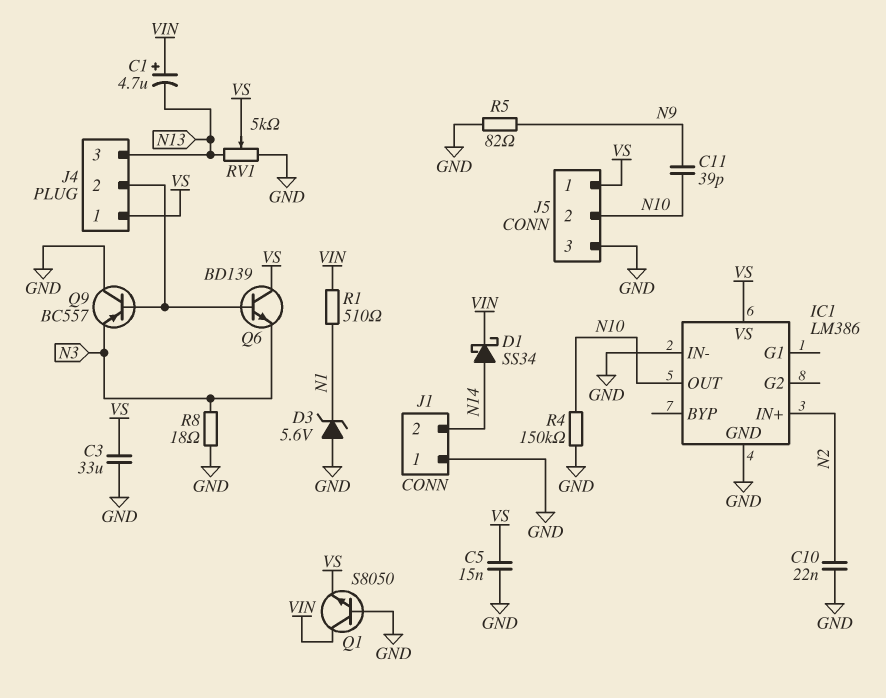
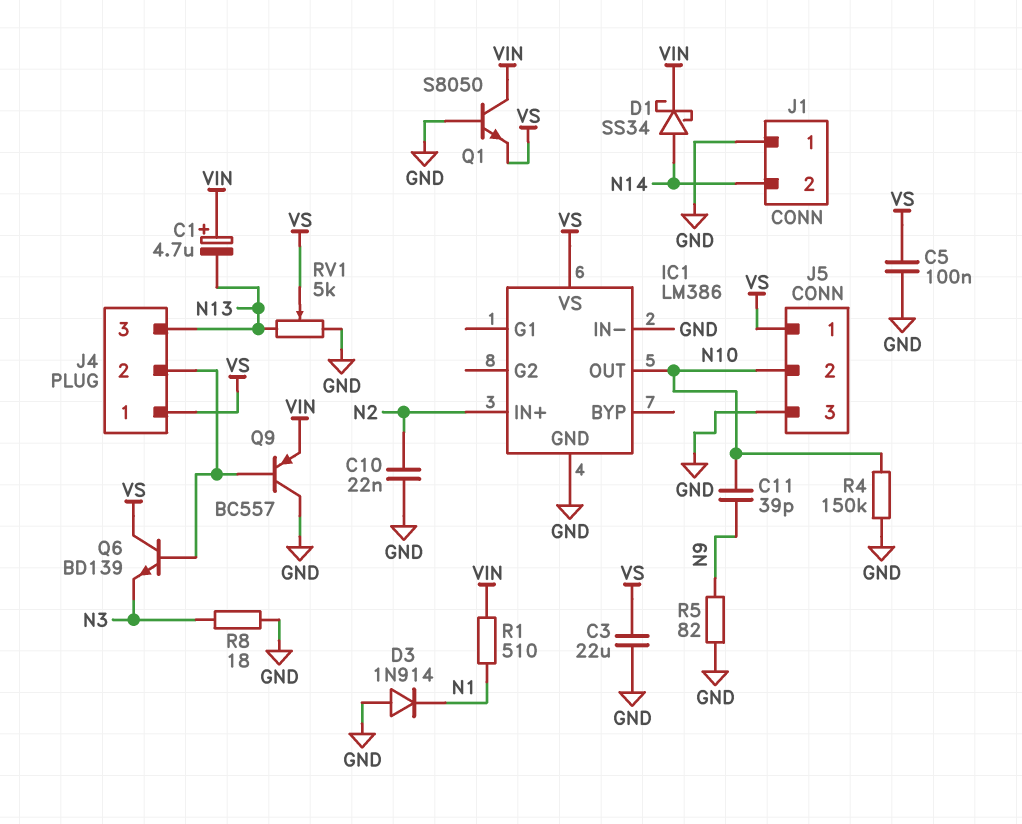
C3: 33uF (GND, VS) -> 22uF (GND, VS)
C5: 15nF (GND, VS) -> 100nF (GND, VS)
D3: zener 5.6V (A GND, K N1) -> diode 1N914 (A GND, K N1)
Q9: PNP BC557 (B J4/2, C GND, E N3) -> PNP BC557 (B J4/2, C GND, E VIN)

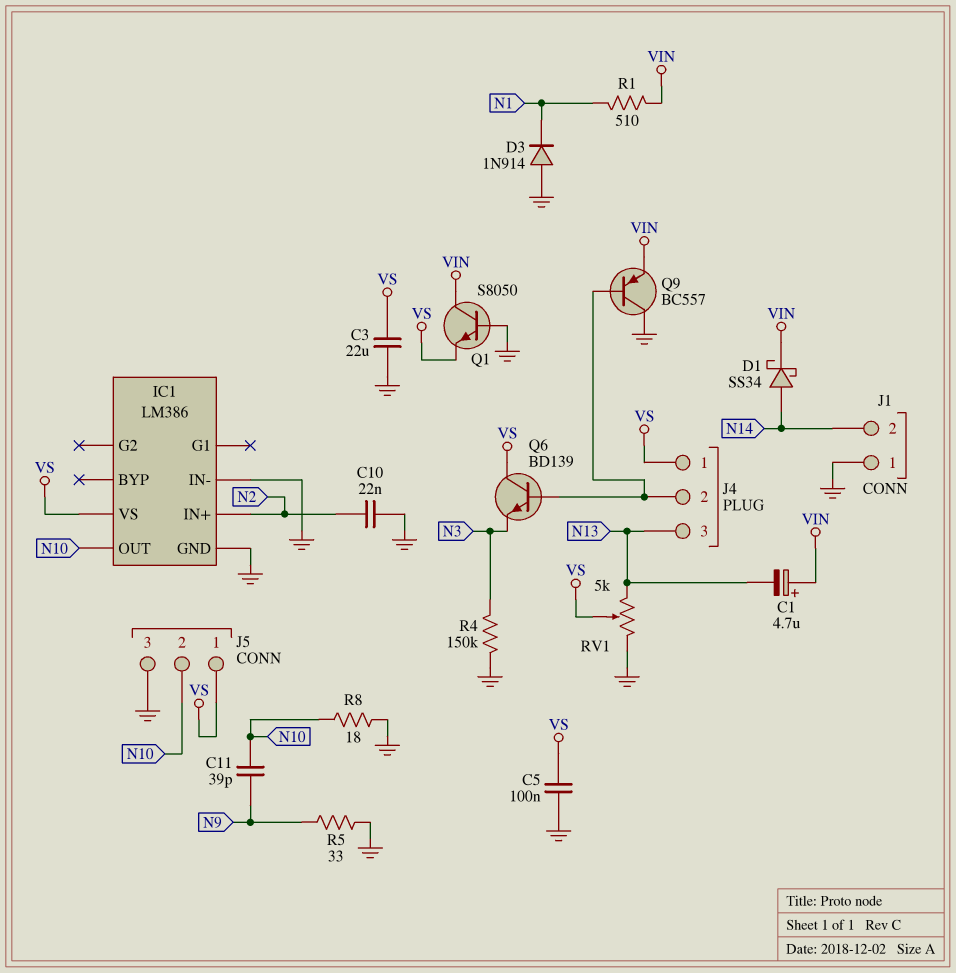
R4: 150k (GND, N10) -> 150k (GND, N3)
R5: 82 (GND, N9) -> 33 (GND, N9)
R8: 18 (GND, N3) -> 18 (GND, N10)

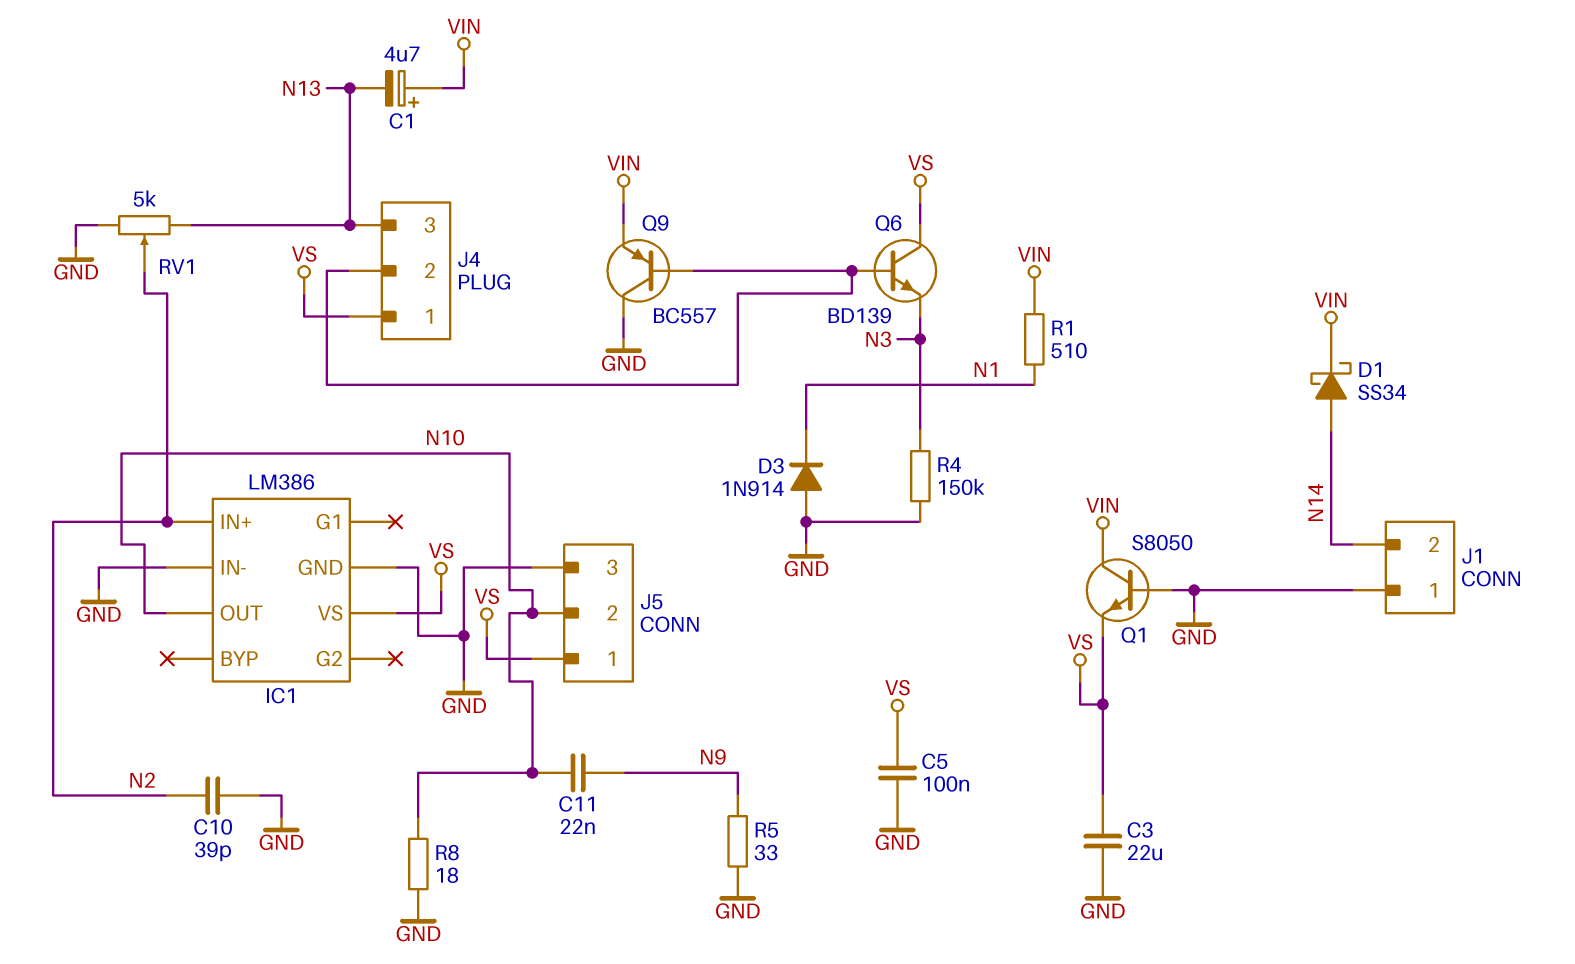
C10: 22nF (GND, N2) -> 39pF (GND, N2)
C11: 39pF (N9, N10) -> 22nF (N9, N10)
RV1: 5k (GND, N13, wiper VS) -> 5k (GND, N13, wiper N2)

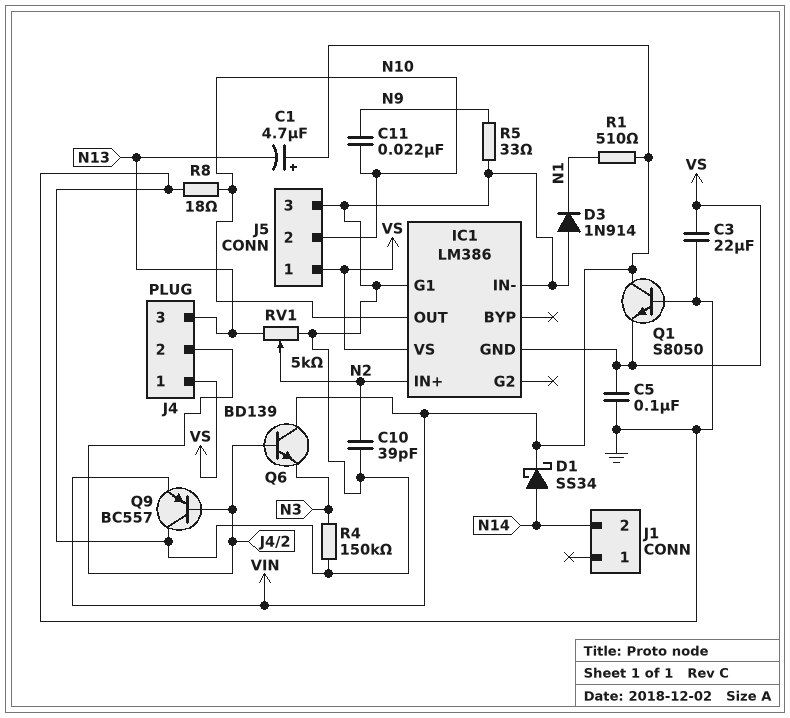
IC1 pin G1: none -> GND
IC1 pin GND: GND -> VS
J1 pin 1: GND -> none
Q6: NPN BD139 (B J4/2, C VS, E N3) -> NPN BD139 (B J4/2, C VIN, E N3)

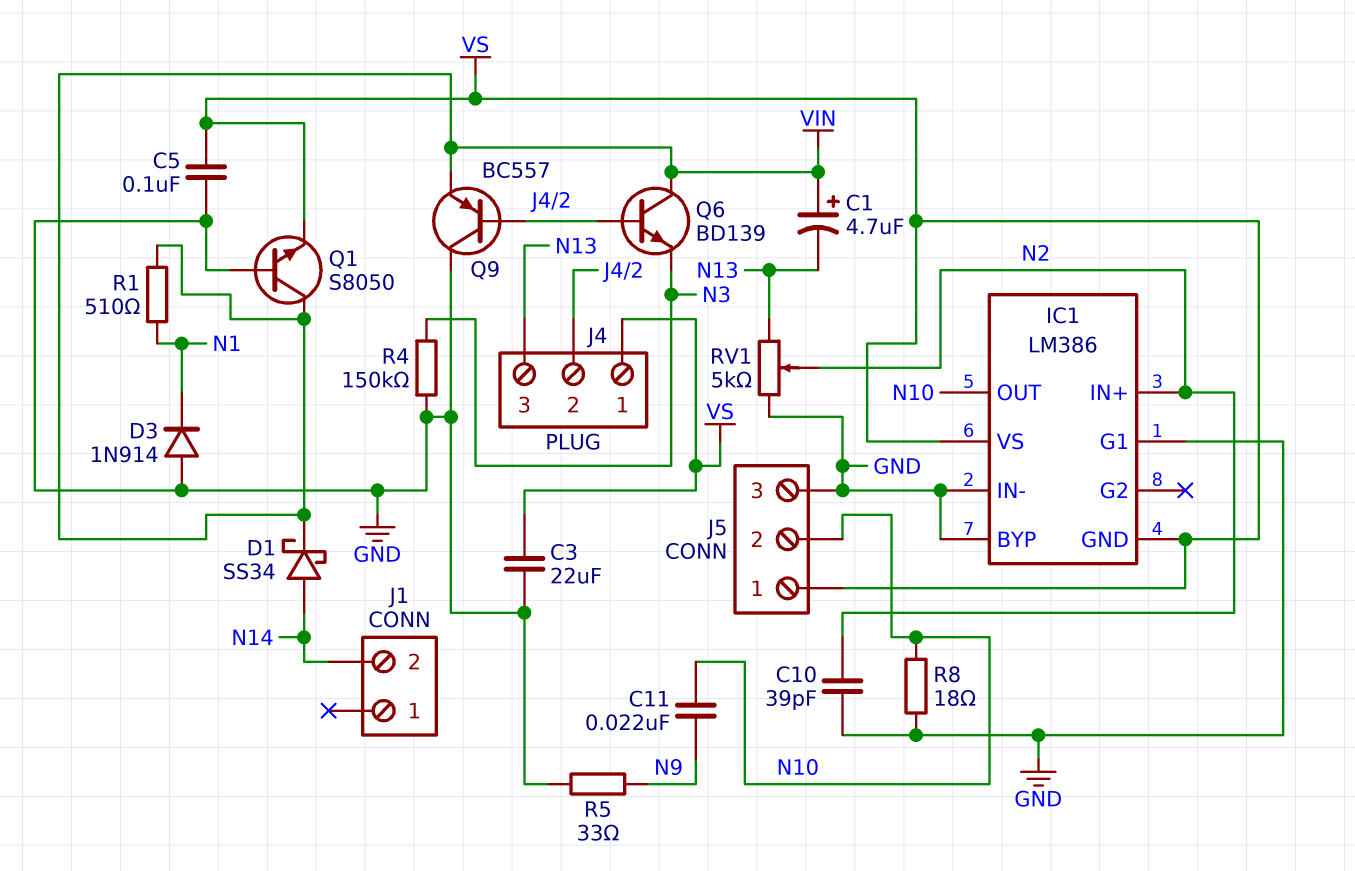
IC1 pin BYP: none -> GND

